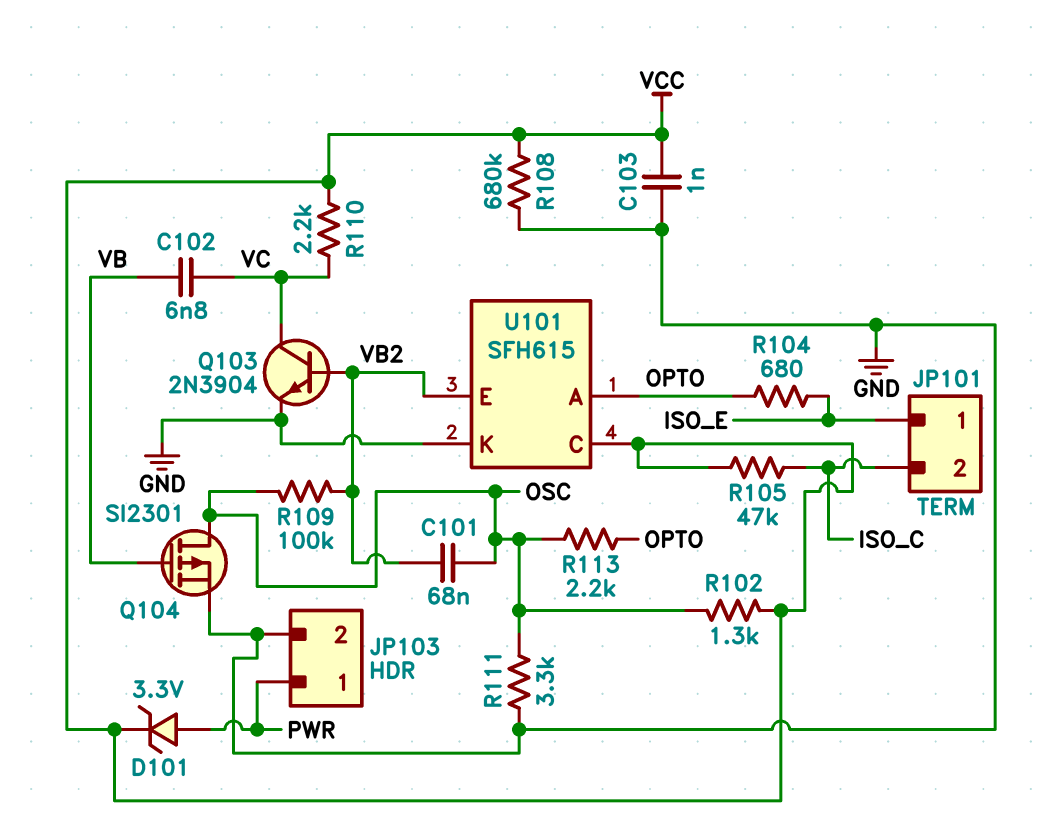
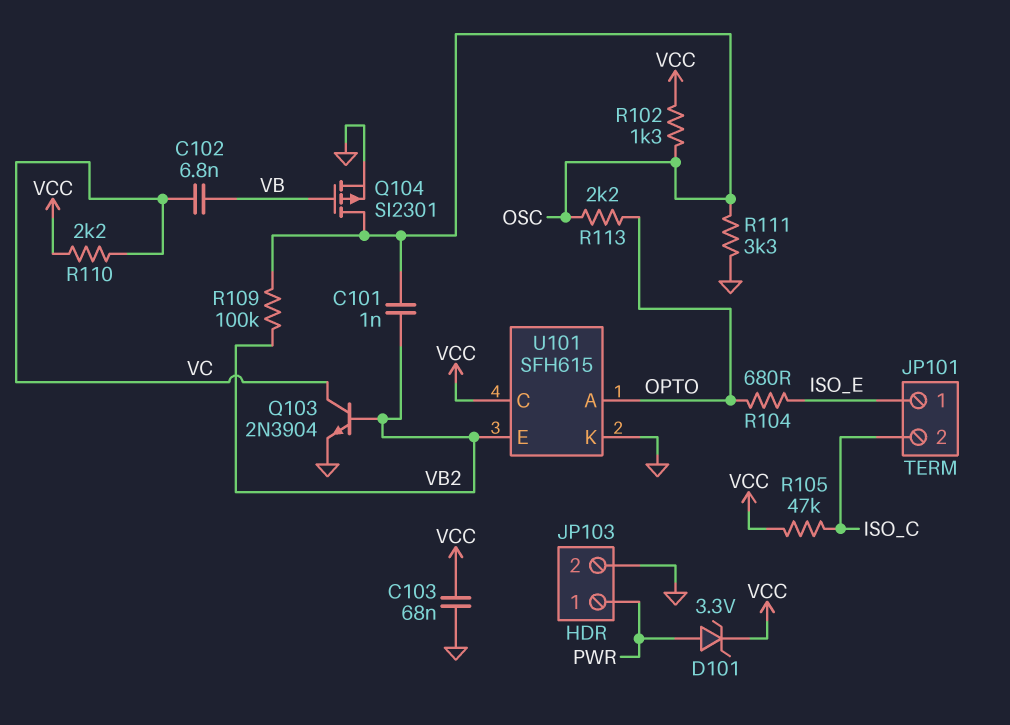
C101: 68nF (OSC, VB2) -> 1nF (OSC, VB2)
C103: 1nF (GND, VCC) -> 68nF (GND, VCC)
R108: 680k (GND, VCC) -> none

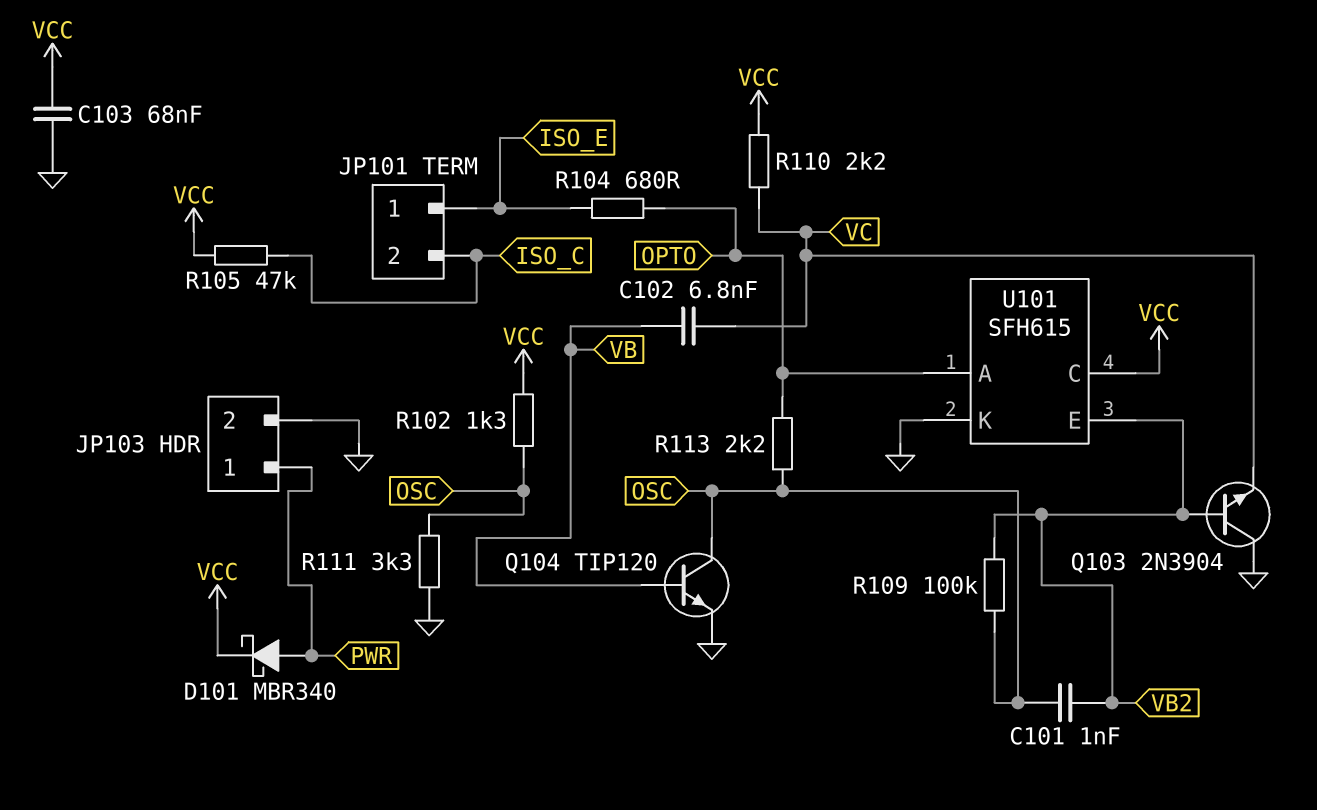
D101: zener 3.3V (A PWR, K VCC) -> schottky MBR340 (A PWR, K VCC)
Q103: NPN 2N3904 (B VB2, C VC, E GND) -> NPN 2N3904 (B VB2, C GND, E VC)
Q104: PMOS SI2301 (G VB, D OSC, S GND) -> NPN TIP120 (B VB, C OSC, E GND)

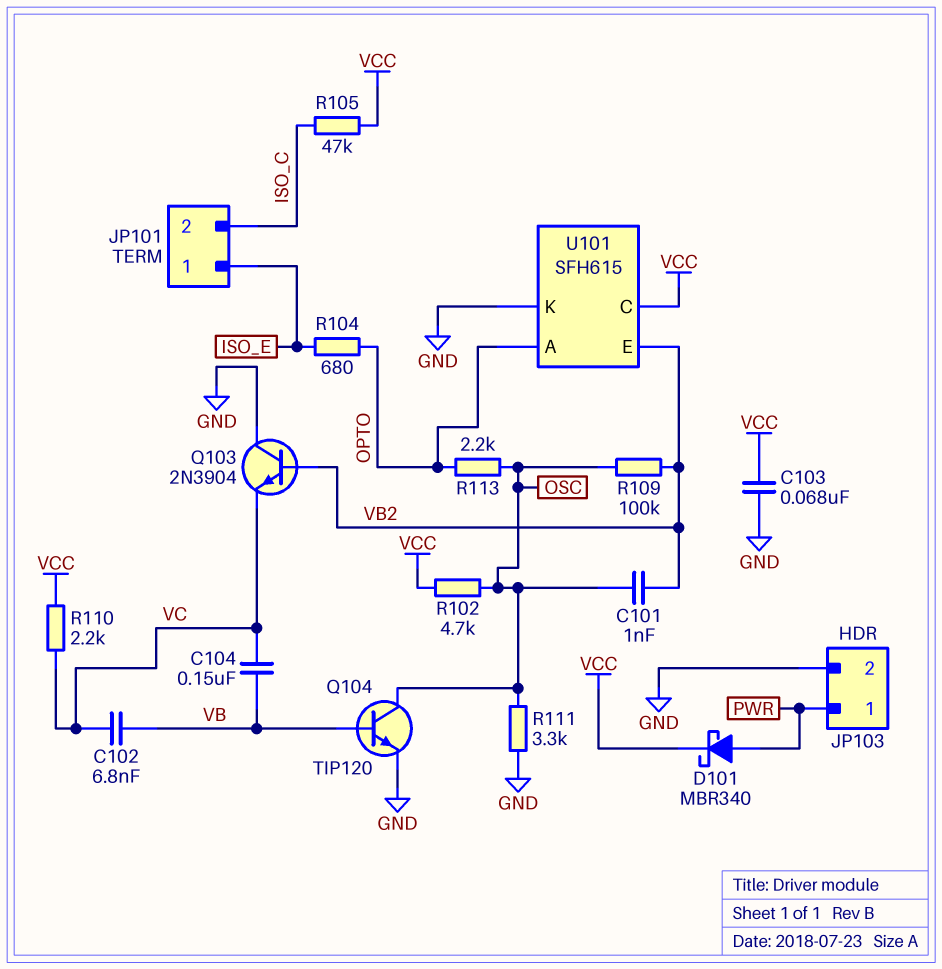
C104: none -> 150nF (VB, VC)
R102: 1.3k (OSC, VCC) -> 4.7k (OSC, VCC)

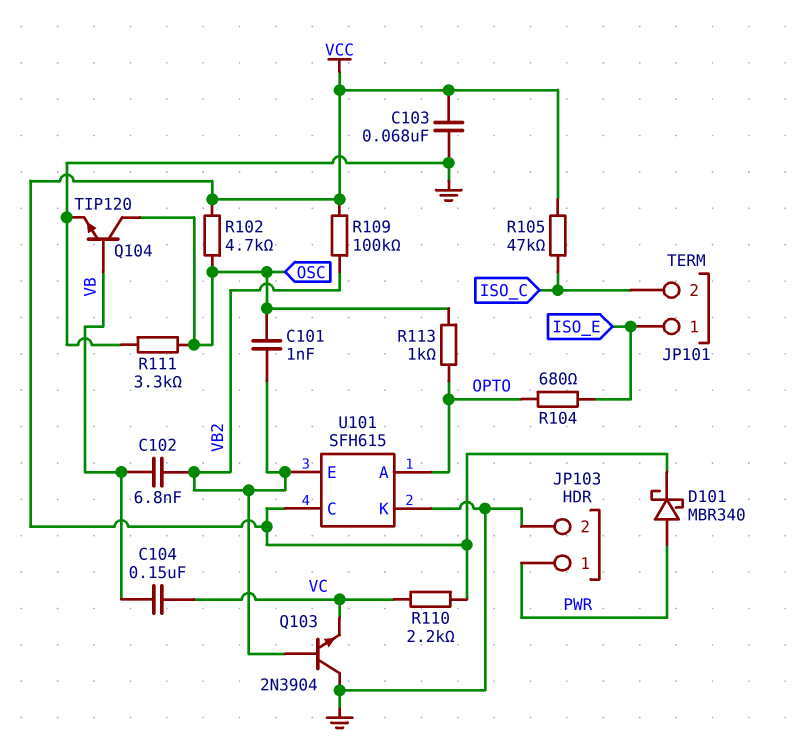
C102: 6.8nF (VB, VC) -> 6.8nF (VB, VB2)
R109: 100k (OSC, VB2) -> 100k (VB2, VCC)
R113: 2.2k (OPTO, OSC) -> 1k (OPTO, OSC)

